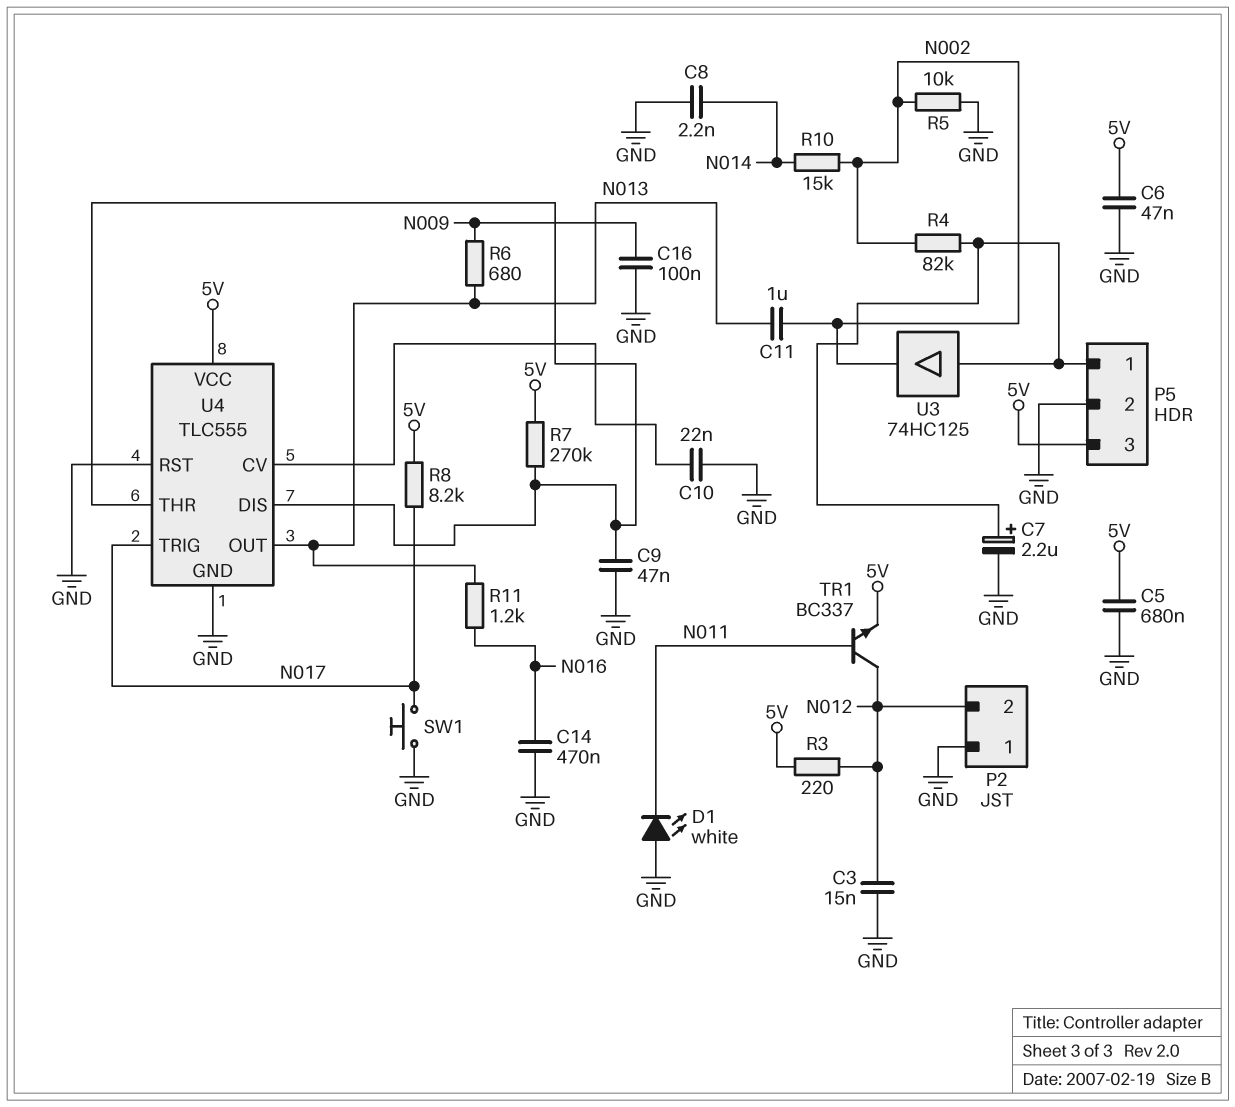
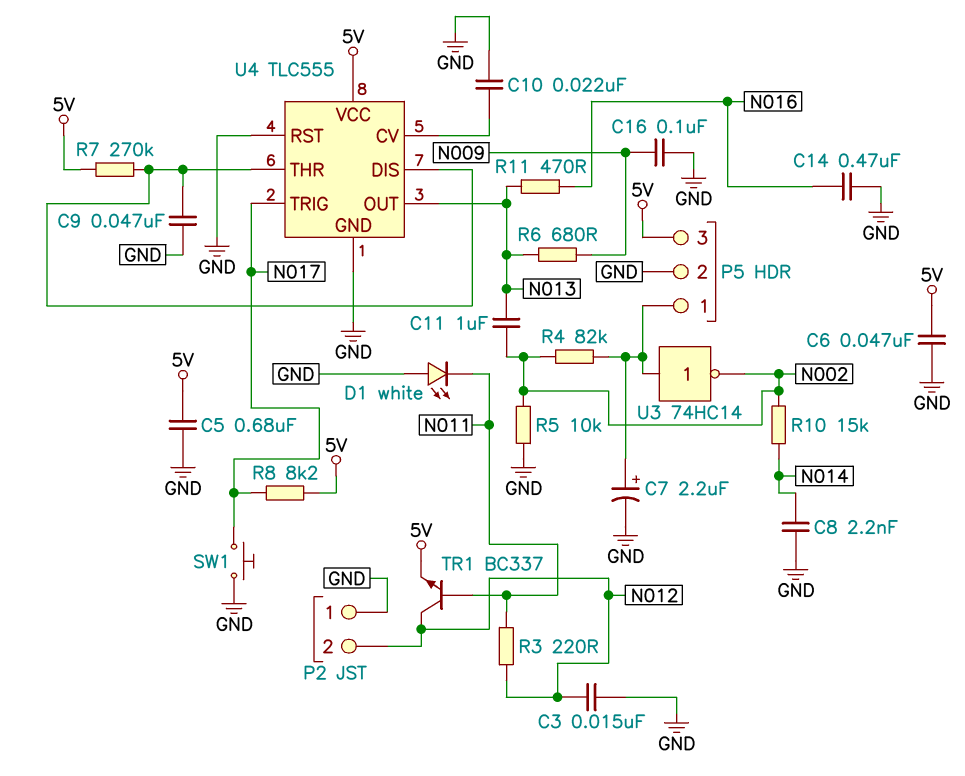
R3: 220 (5V, N012) -> 220 (N011, N012)
R11: 1.2k (N013, N016) -> 470 (N013, N016)
U3: buffer 74HC125 (in P5/1, out N002) -> NOT 74HC14 (in P5/1, out N002)

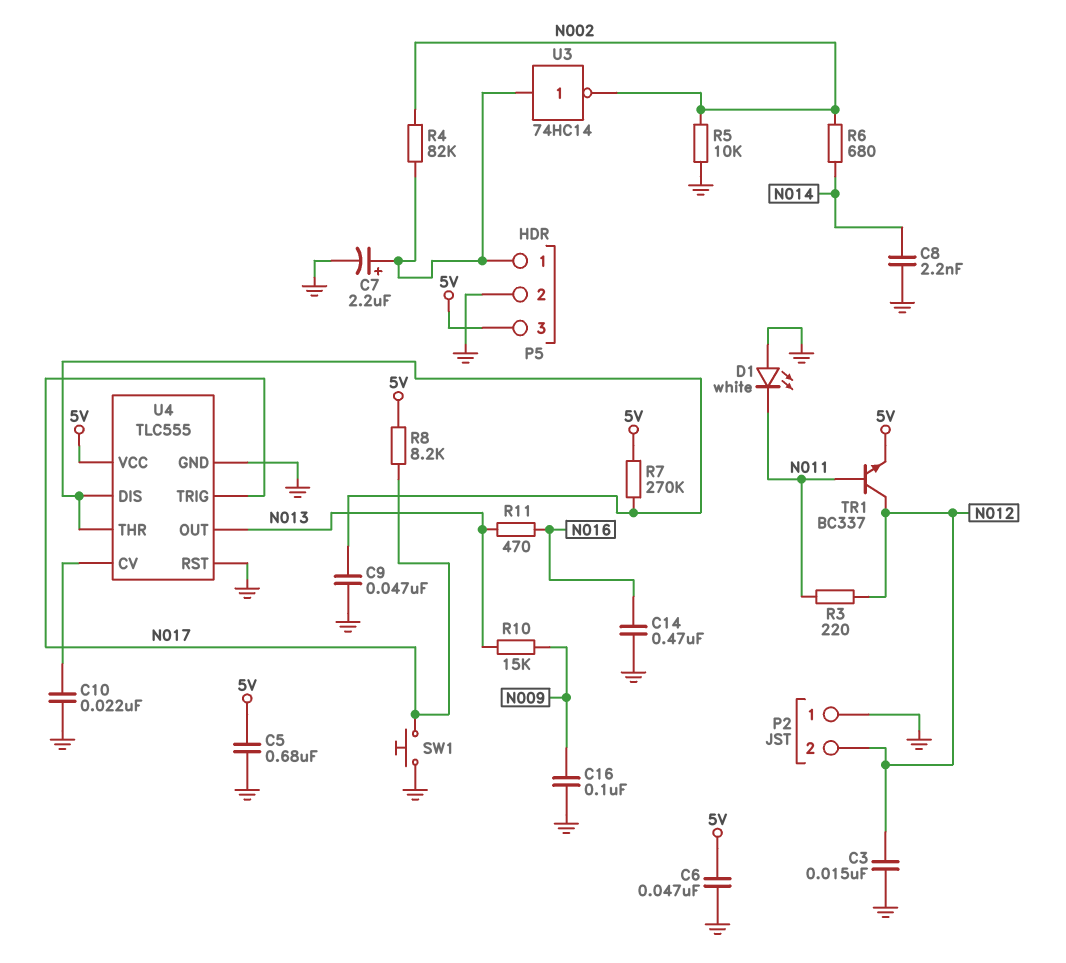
C11: 1uF (N002, N013) -> none
R6: 680 (N009, N013) -> 680 (N002, N014)
R10: 15k (N002, N014) -> 15k (N009, N013)

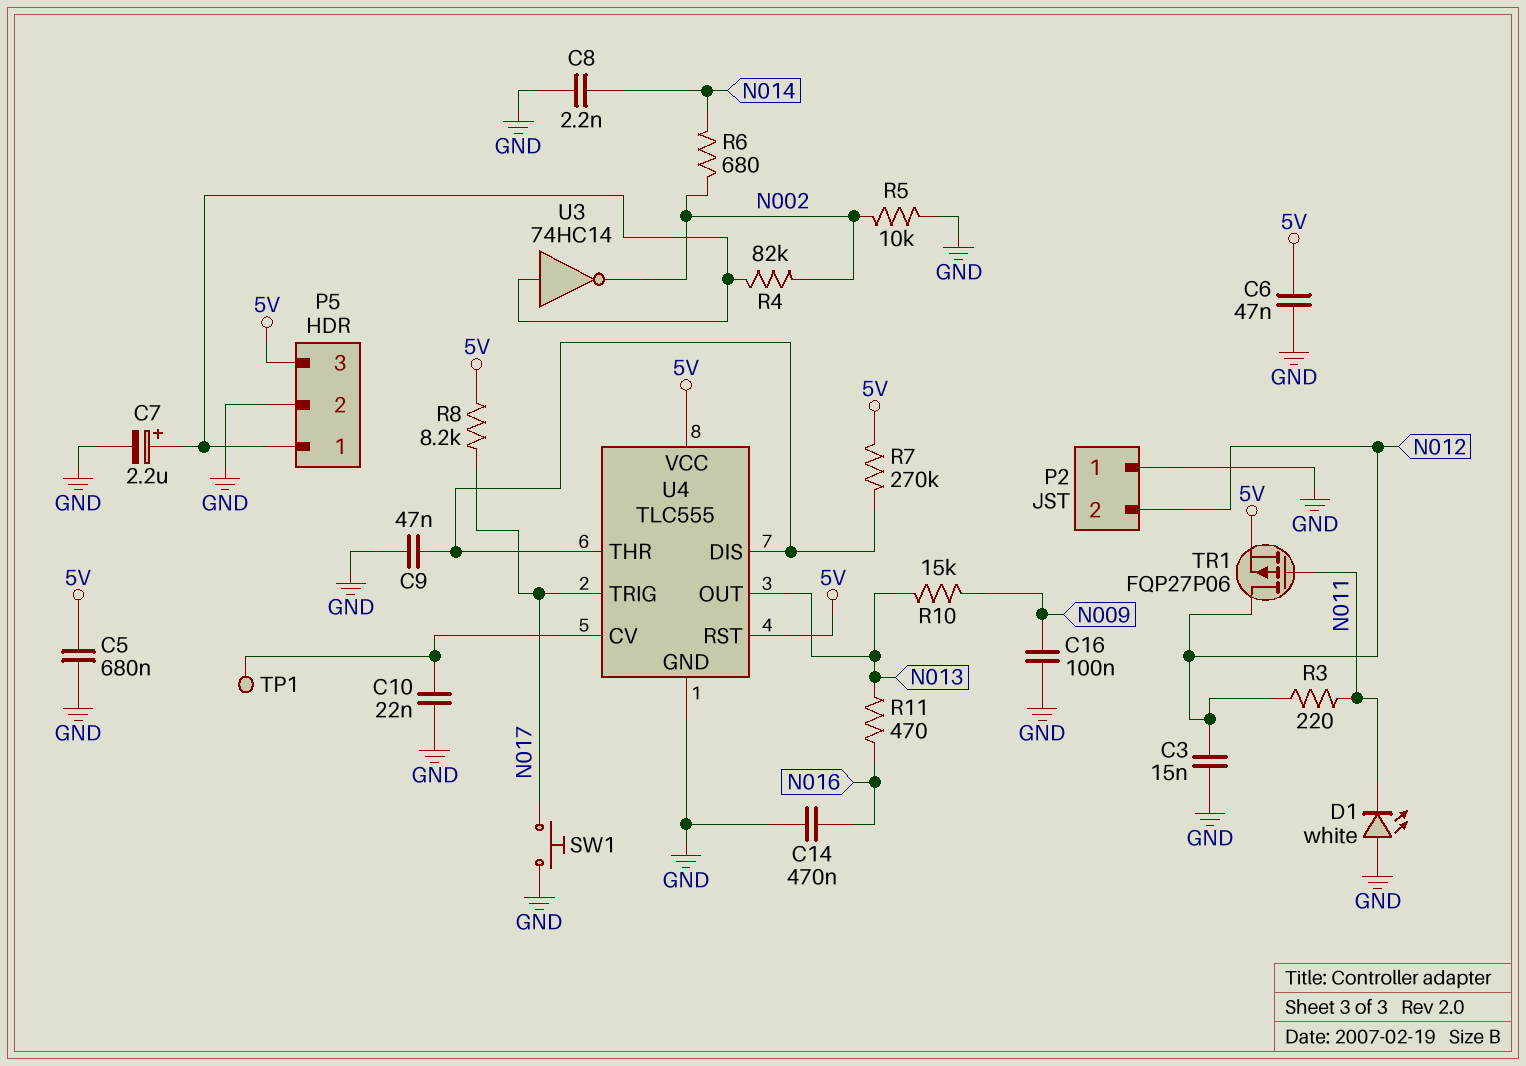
TP1: none -> test point (U4/CV)
TR1: NPN BC337 (B N011, C N012, E 5V) -> PMOS FQP27P06 (G N011, D N012, S 5V)
U4 pin RST: GND -> 5V

